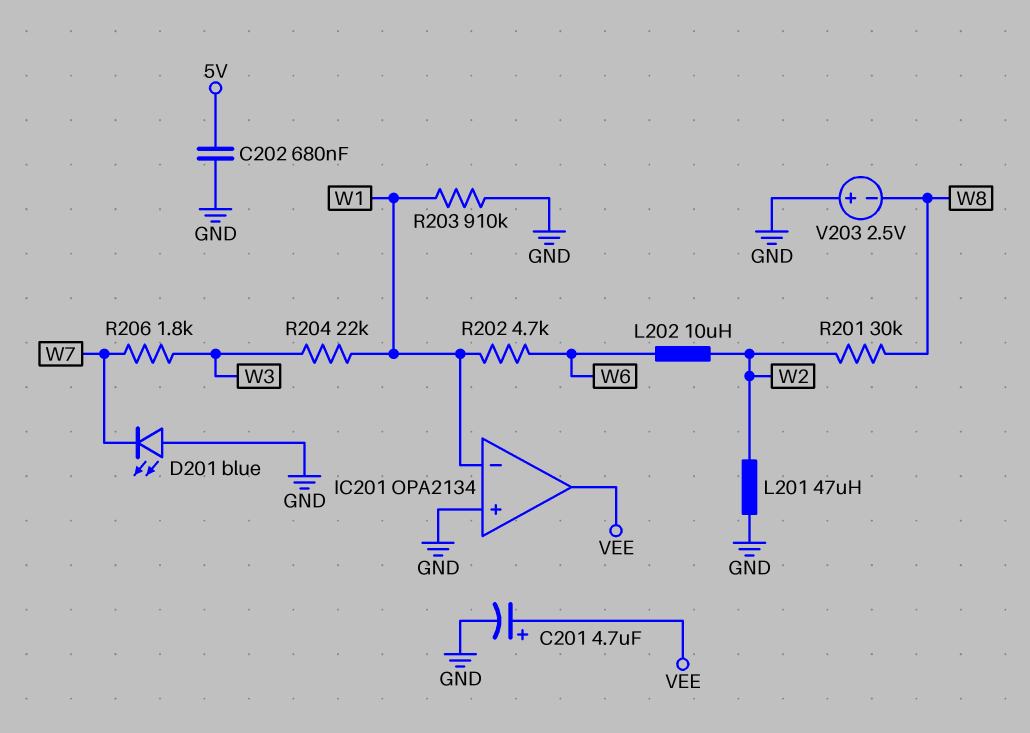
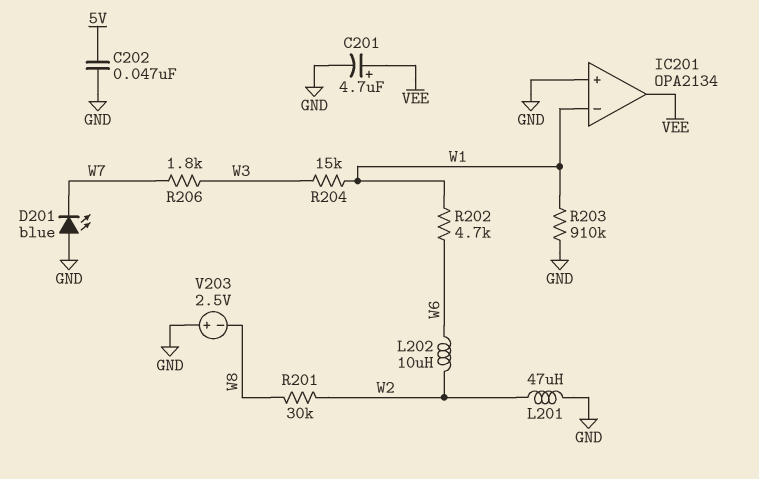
C202: 680nF (5V, GND) -> 47nF (5V, GND)
R204: 22k (W1, W3) -> 15k (W1, W3)

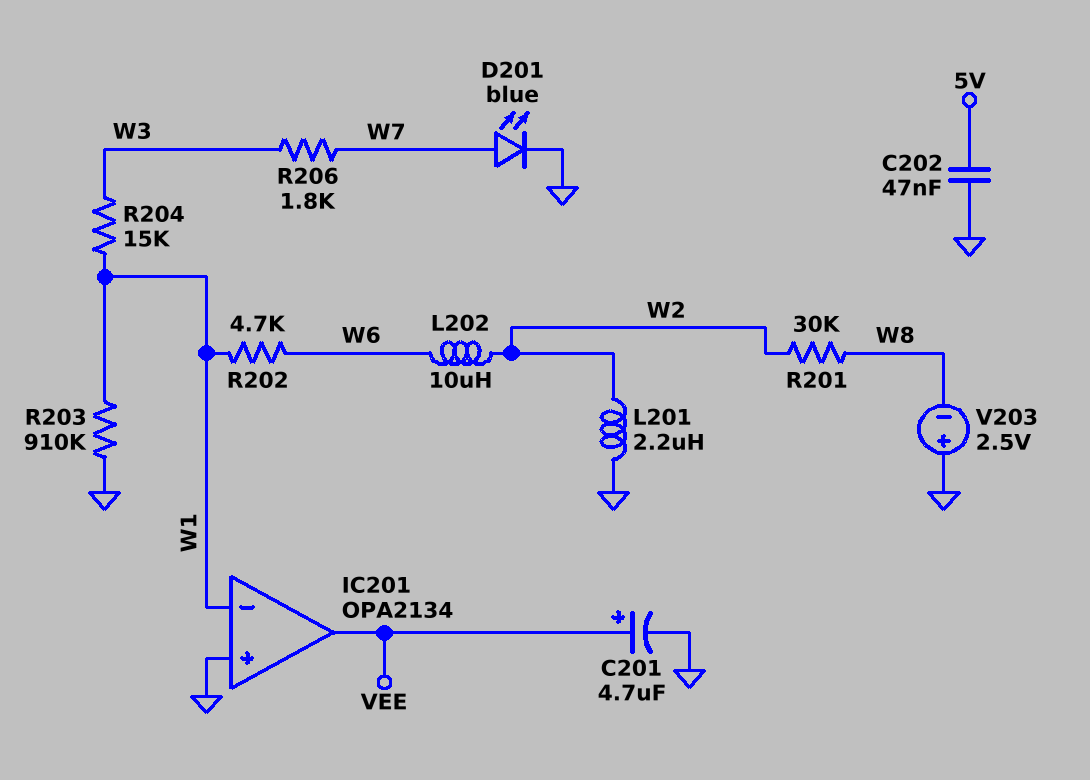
D201: LED blue (A GND, K W7) -> LED blue (A W7, K GND)
L201: 47uH (GND, W2) -> 2.2uH (GND, W2)

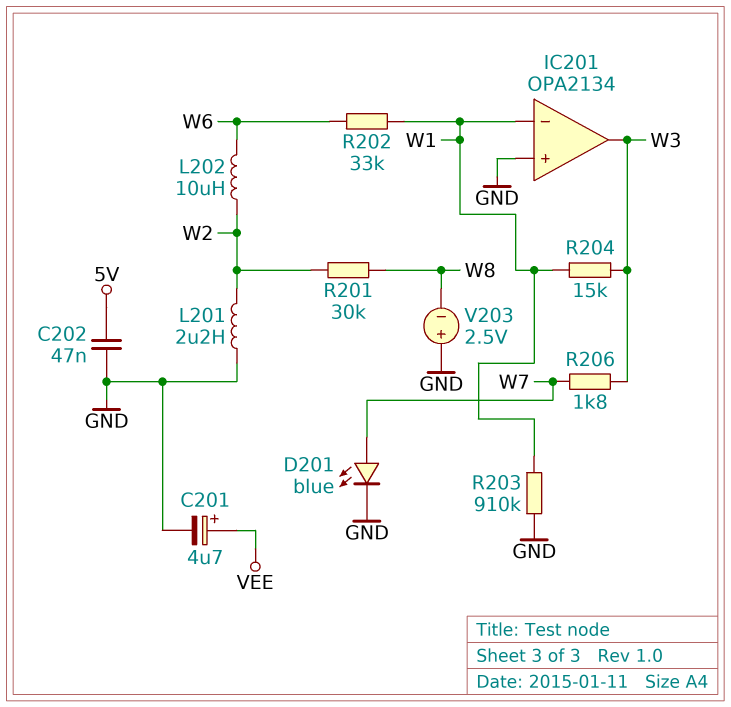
IC201 pin out: VEE -> W3
R202: 4.7k (W1, W6) -> 33k (W1, W6)

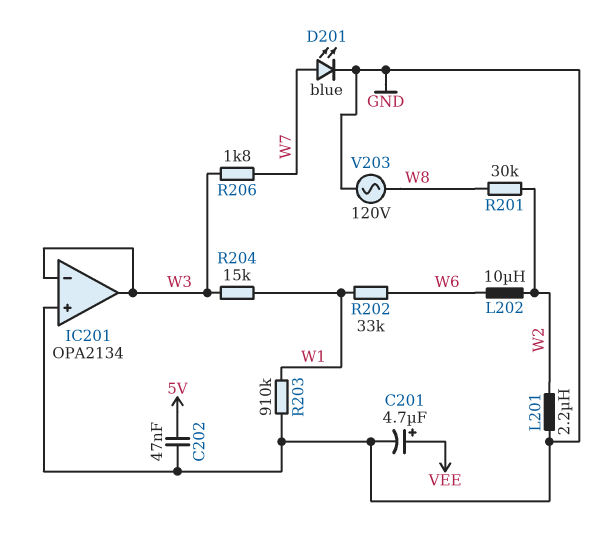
IC201 pin in-: W1 -> W3
V203: 2.5V (plus GND, minus W8) -> AC 120V (GND, W8)

